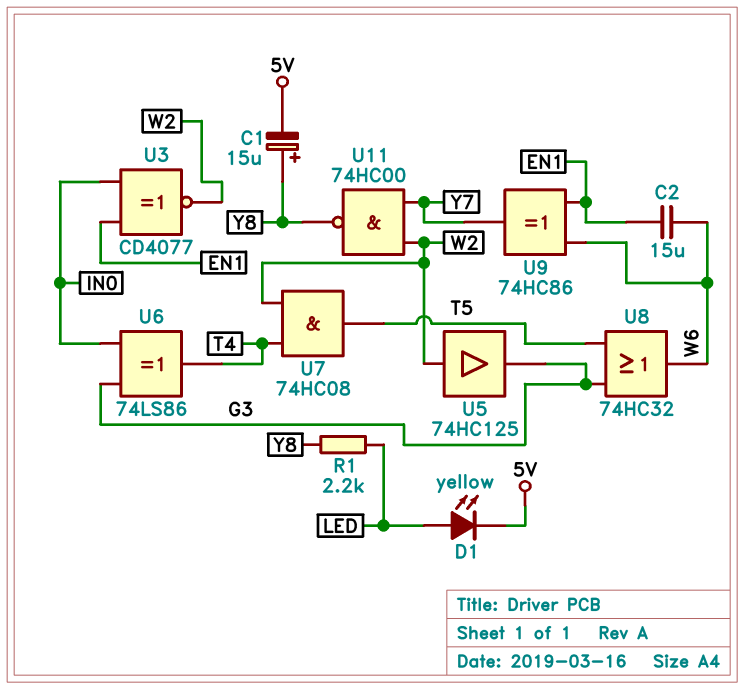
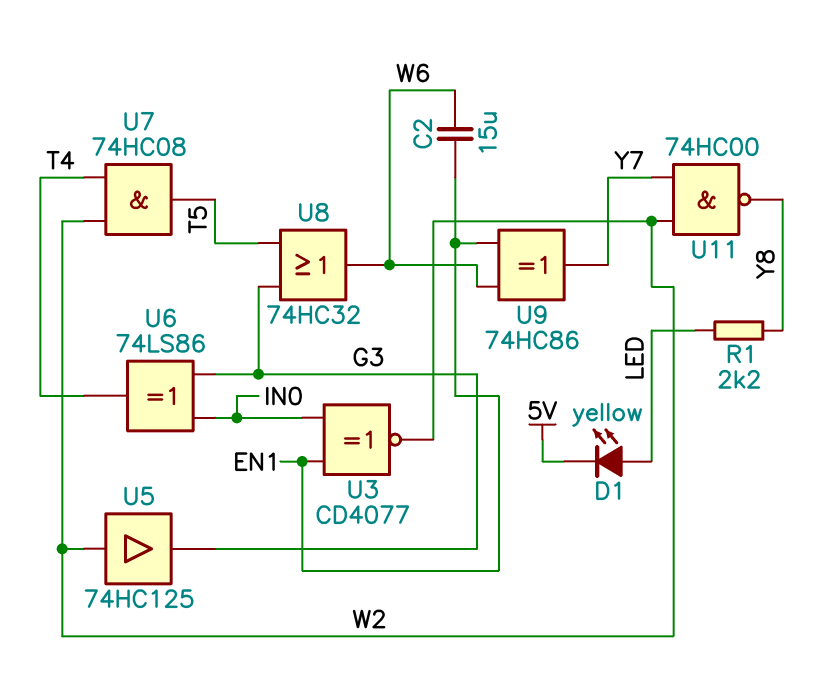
C1: 15uF (plus Y8, minus 5V) -> none

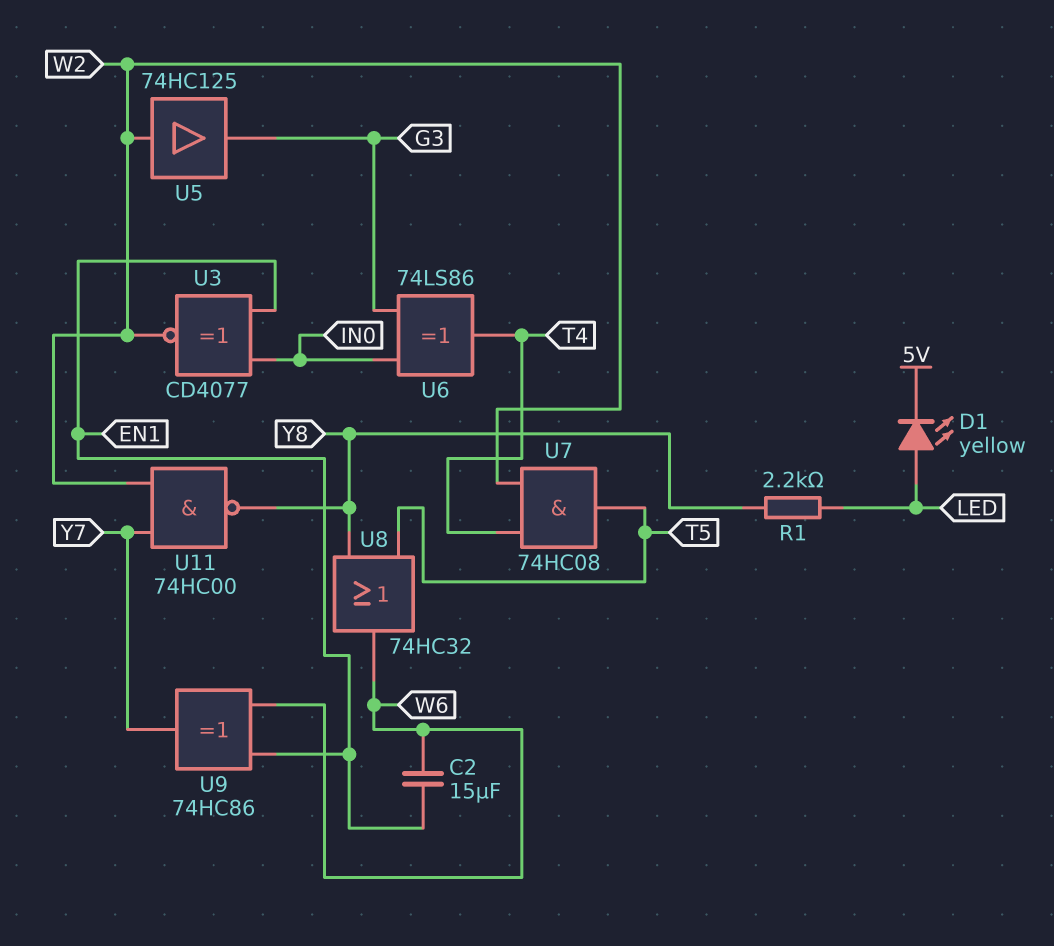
U8: OR 74HC32 (in G3, in T5, out W6) -> OR 74HC32 (in T5, in Y8, out W6)

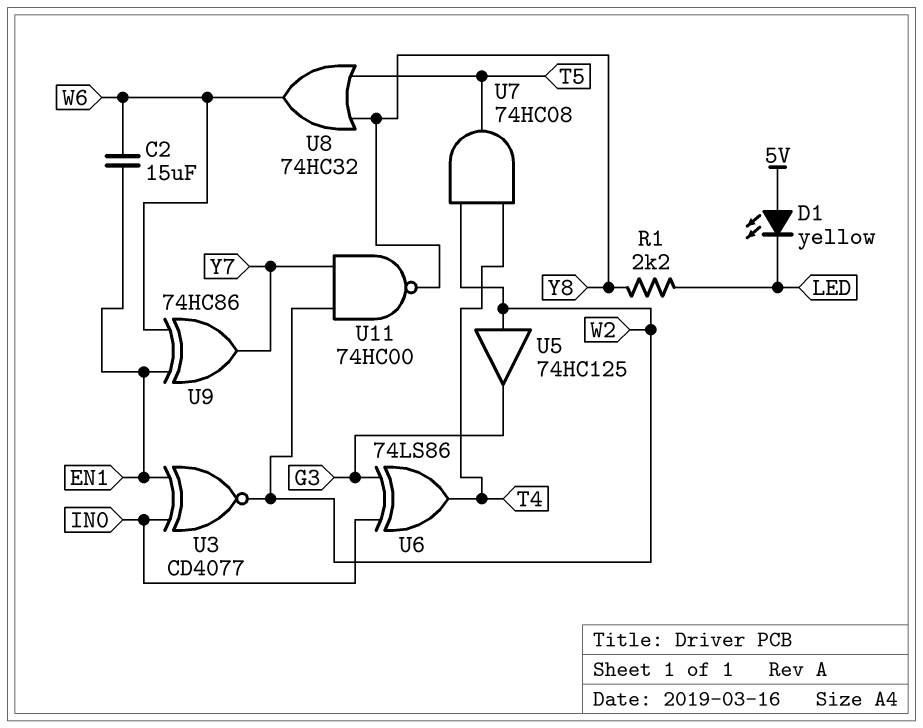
D1: LED yellow (A LED, K 5V) -> LED yellow (A 5V, K LED)

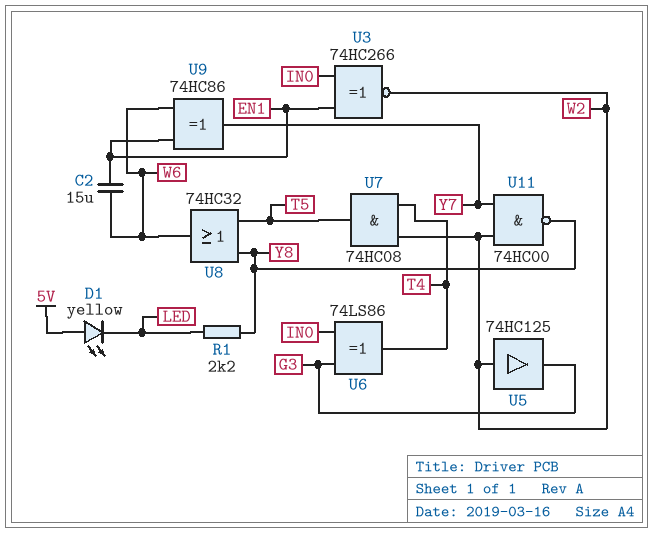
U3: XNOR CD4077 (in EN1, in IN0, out W2) -> XNOR 74HC266 (in EN1, in IN0, out W2)

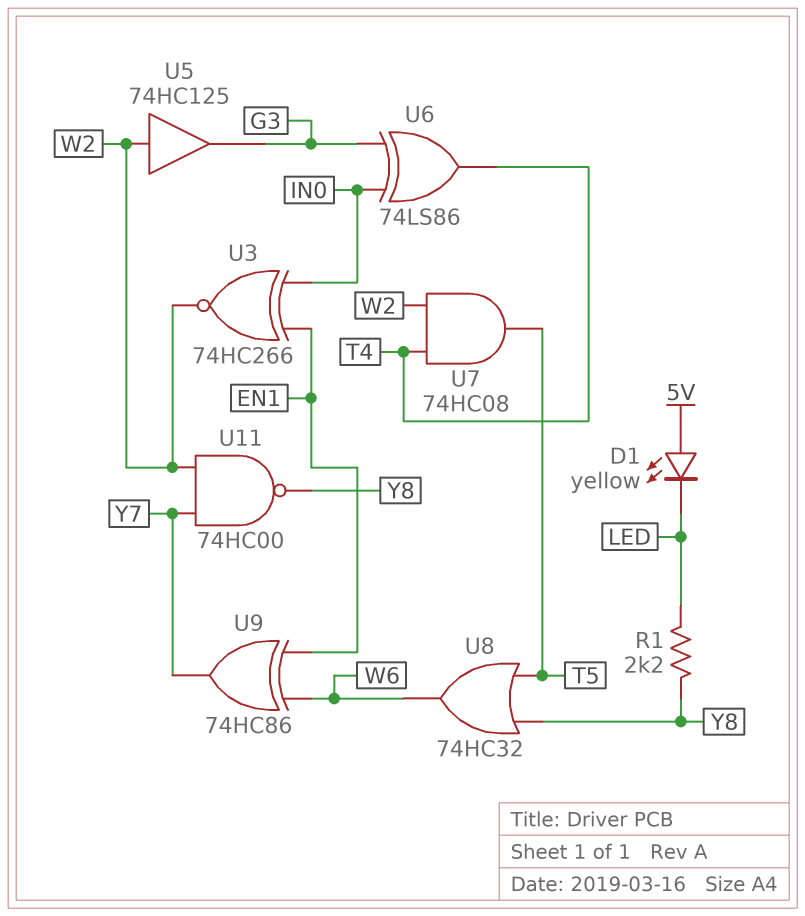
C2: 15uF (EN1, W6) -> none

